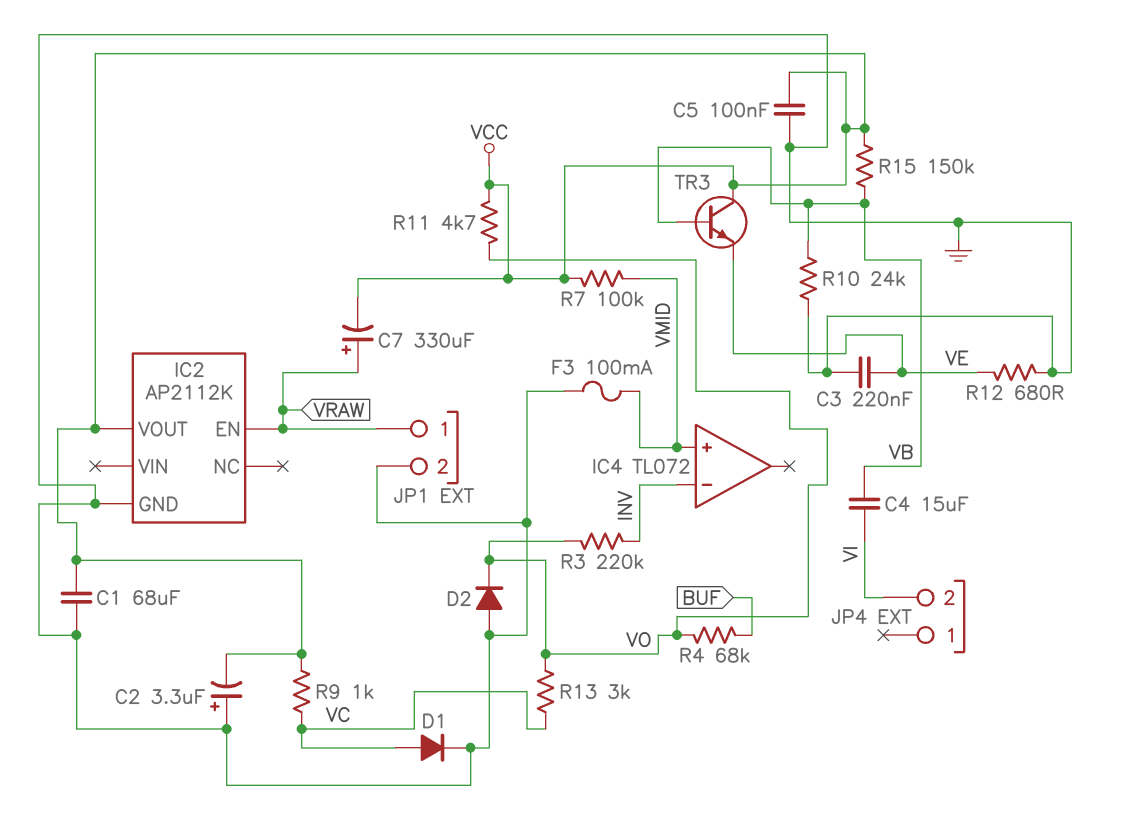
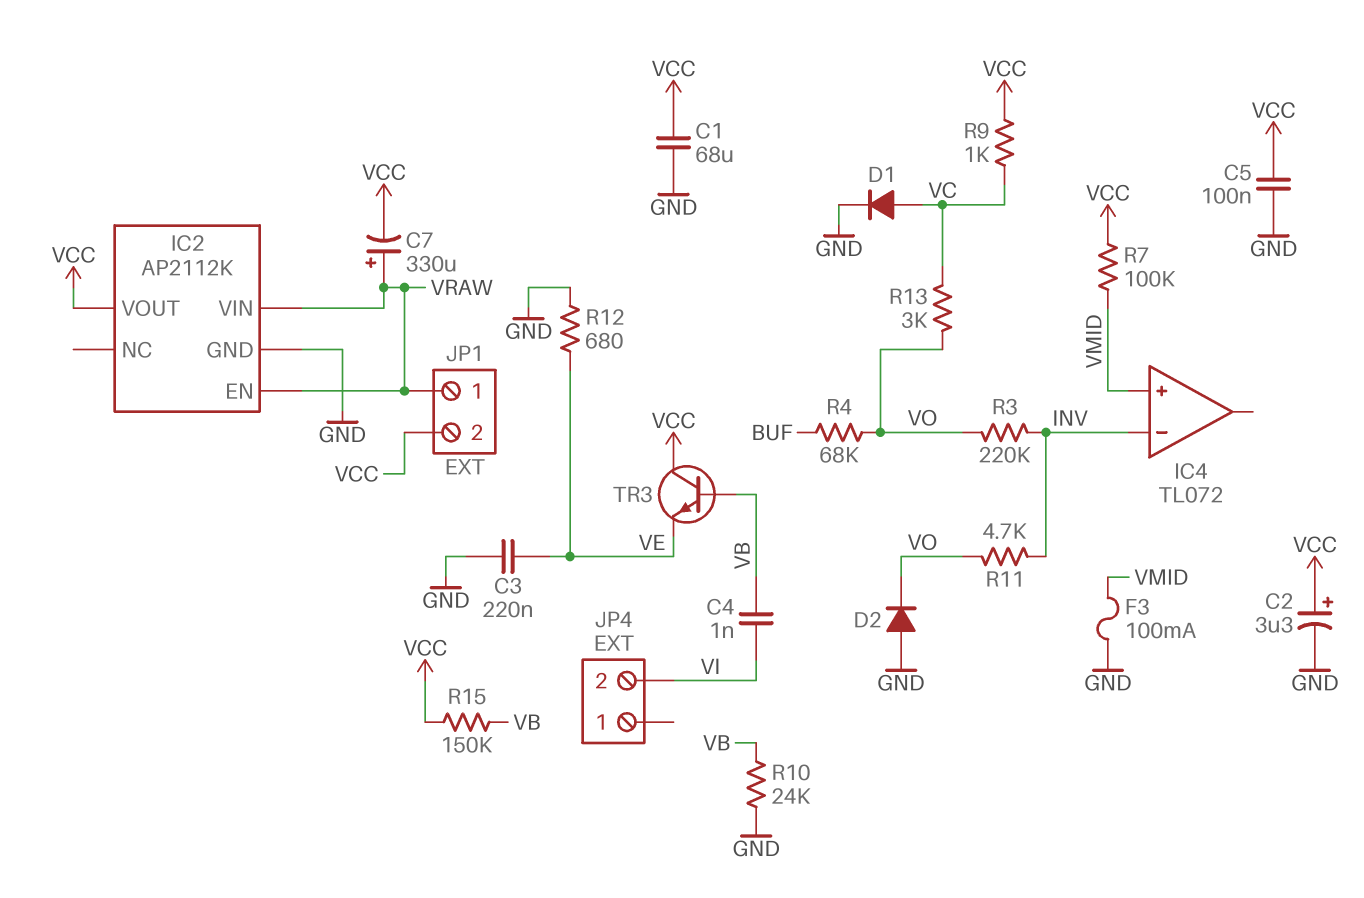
C2: 3.3uF (plus GND, minus VCC) -> 3.3uF (plus VCC, minus GND)
C4: 15uF (VB, VI) -> 1nF (VB, VI)
IC2 pin VIN: none -> VRAW
JP1 pin 2: GND -> VCC
R11: 4.7k (VCC, VO) -> 4.7k (INV, VO)

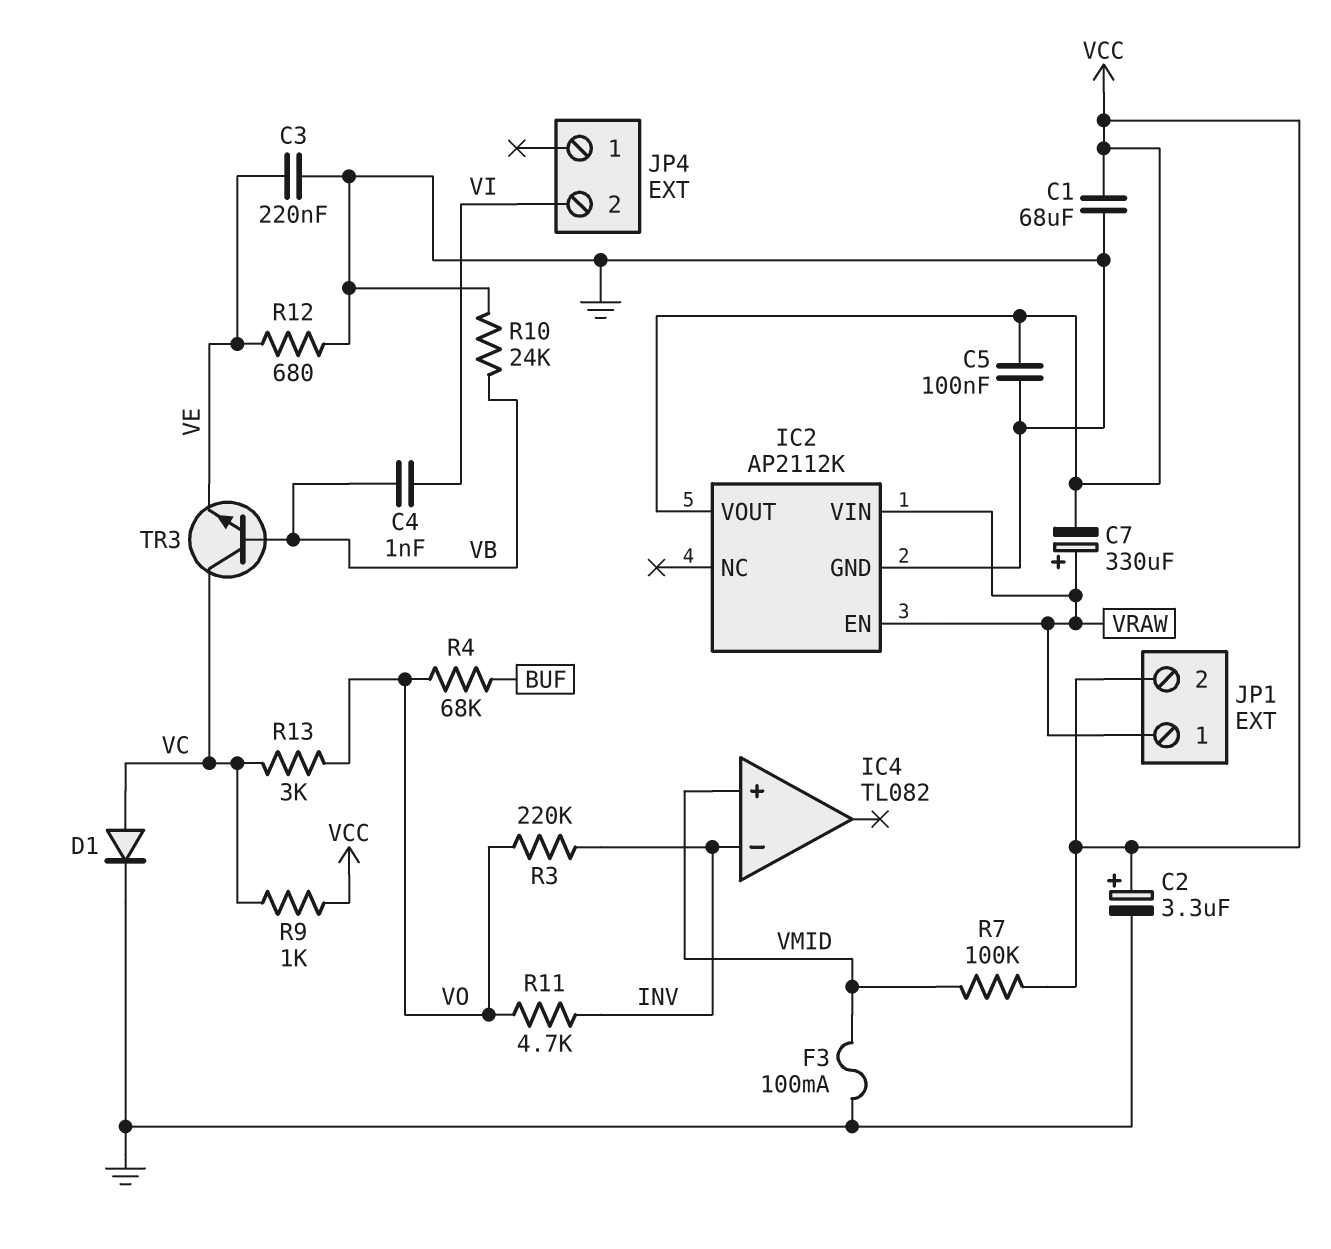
D2: diode (A GND, K VO) -> none
IC4: TL072 -> TL082
R15: 150k (VB, VCC) -> none
TR3: NPN (B VB, C VCC, E VE) -> NPN (B VB, C VC, E VE)

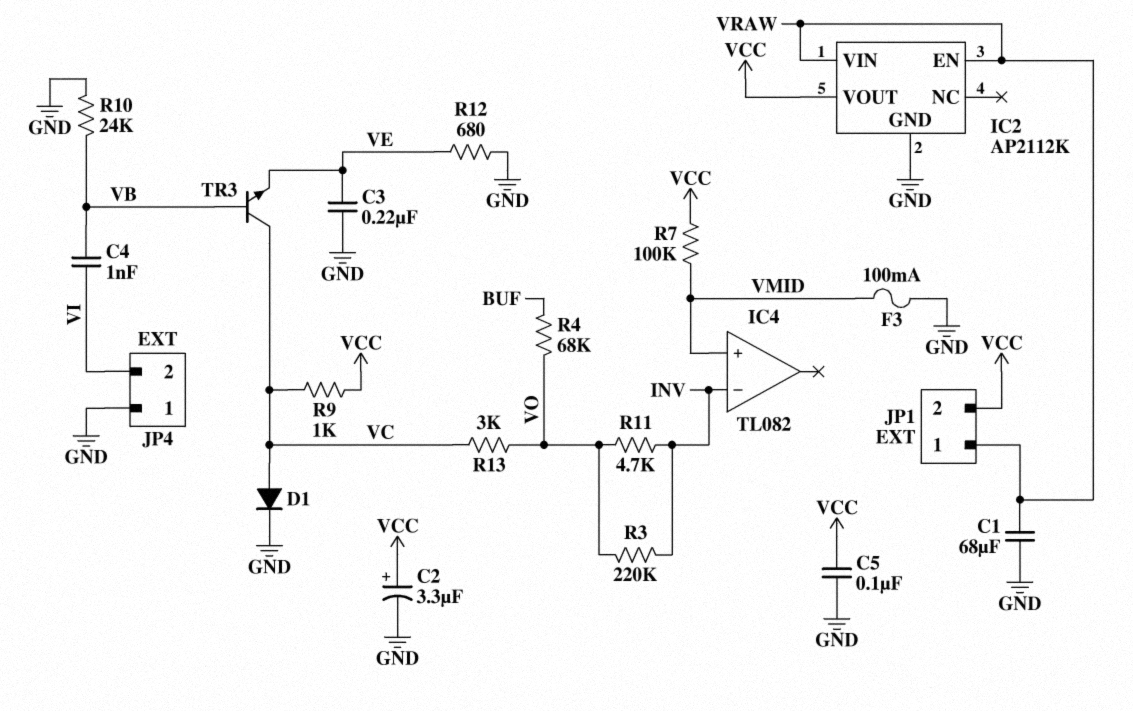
C1: 68uF (GND, VCC) -> 68uF (GND, VRAW)
C7: 330uF (plus VRAW, minus VCC) -> none
JP4 pin 1: none -> GND

